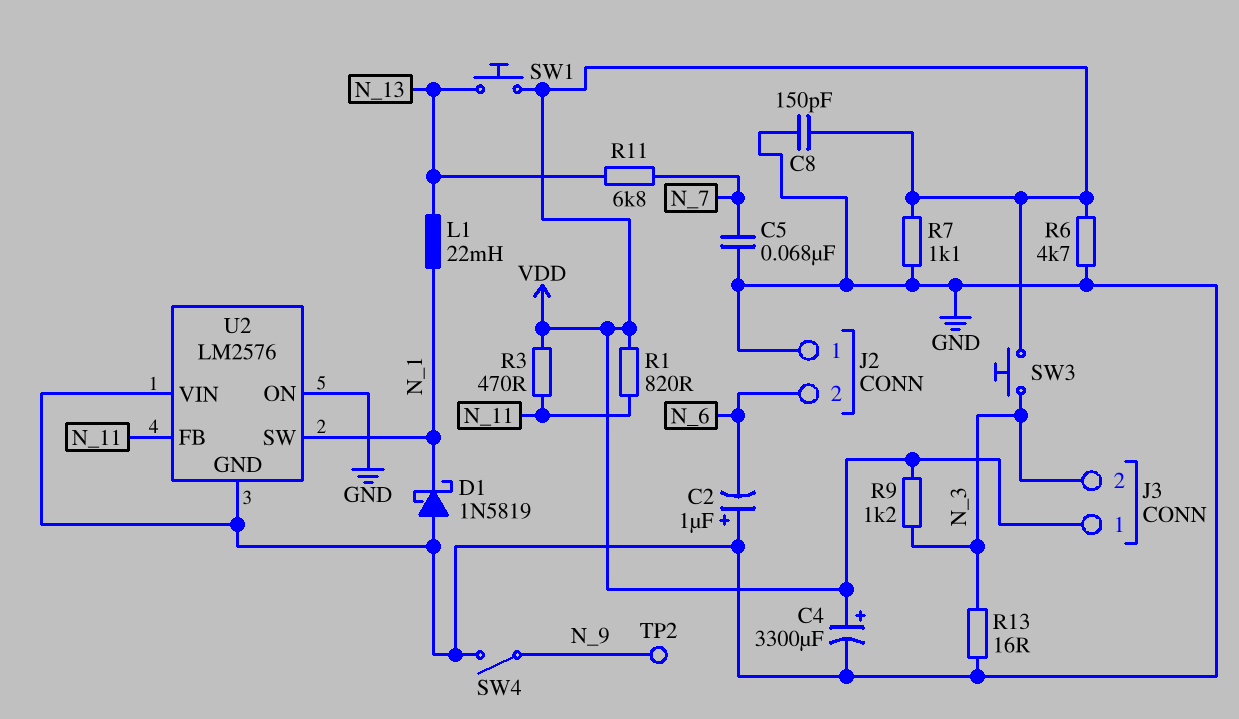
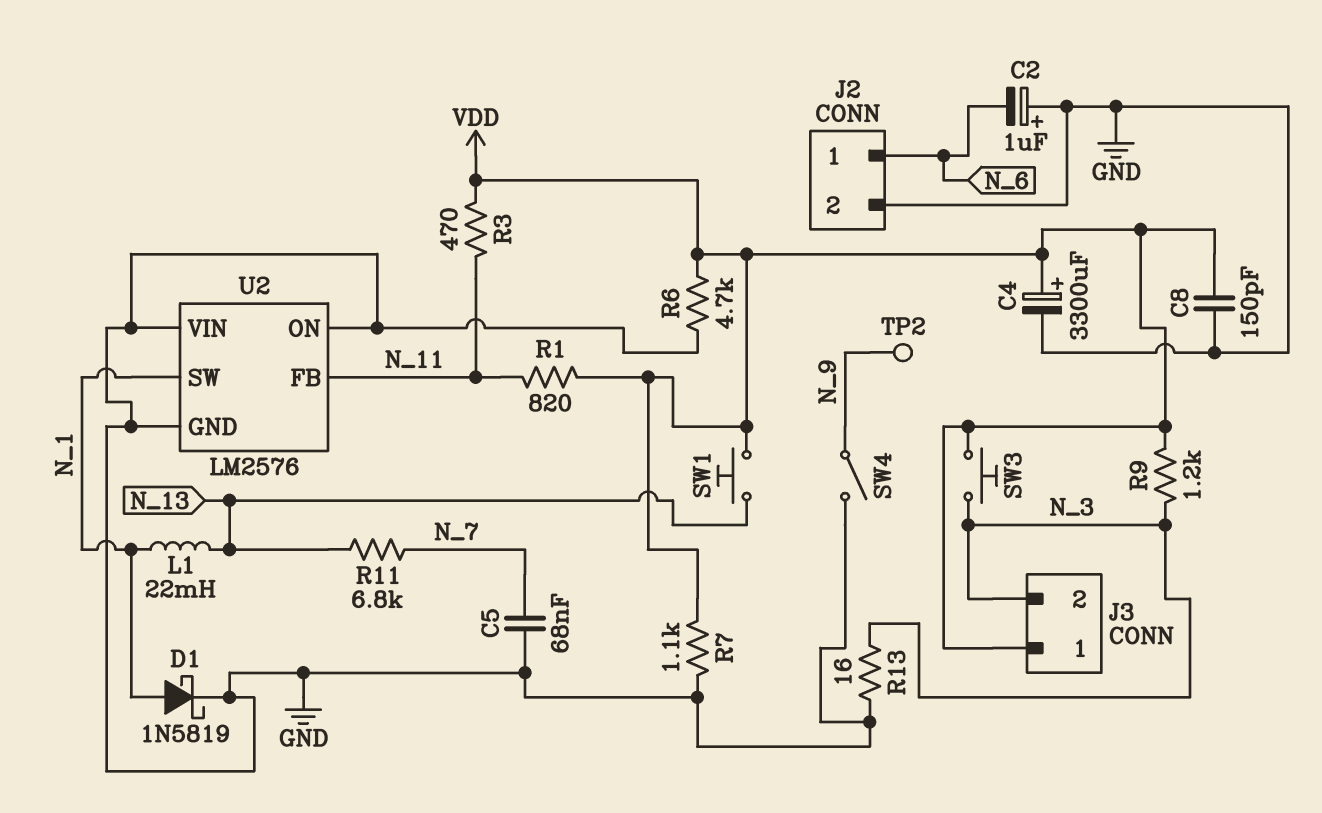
D1: schottky 1N5819 (A GND, K N_1) -> schottky 1N5819 (A N_1, K GND)
J2 pin 1: GND -> N_6
J2 pin 2: N_6 -> GND

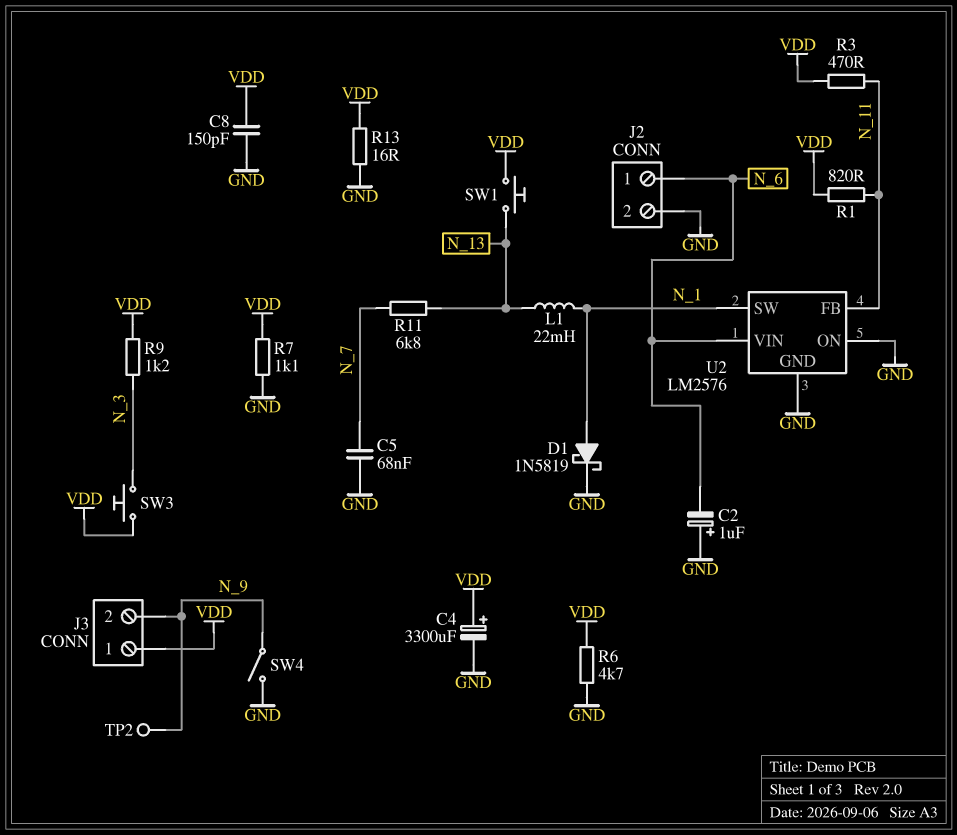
J3 pin 2: N_3 -> N_9
R13: 16 (GND, N_3) -> 16 (GND, VDD)
U2 pin VIN: GND -> N_6

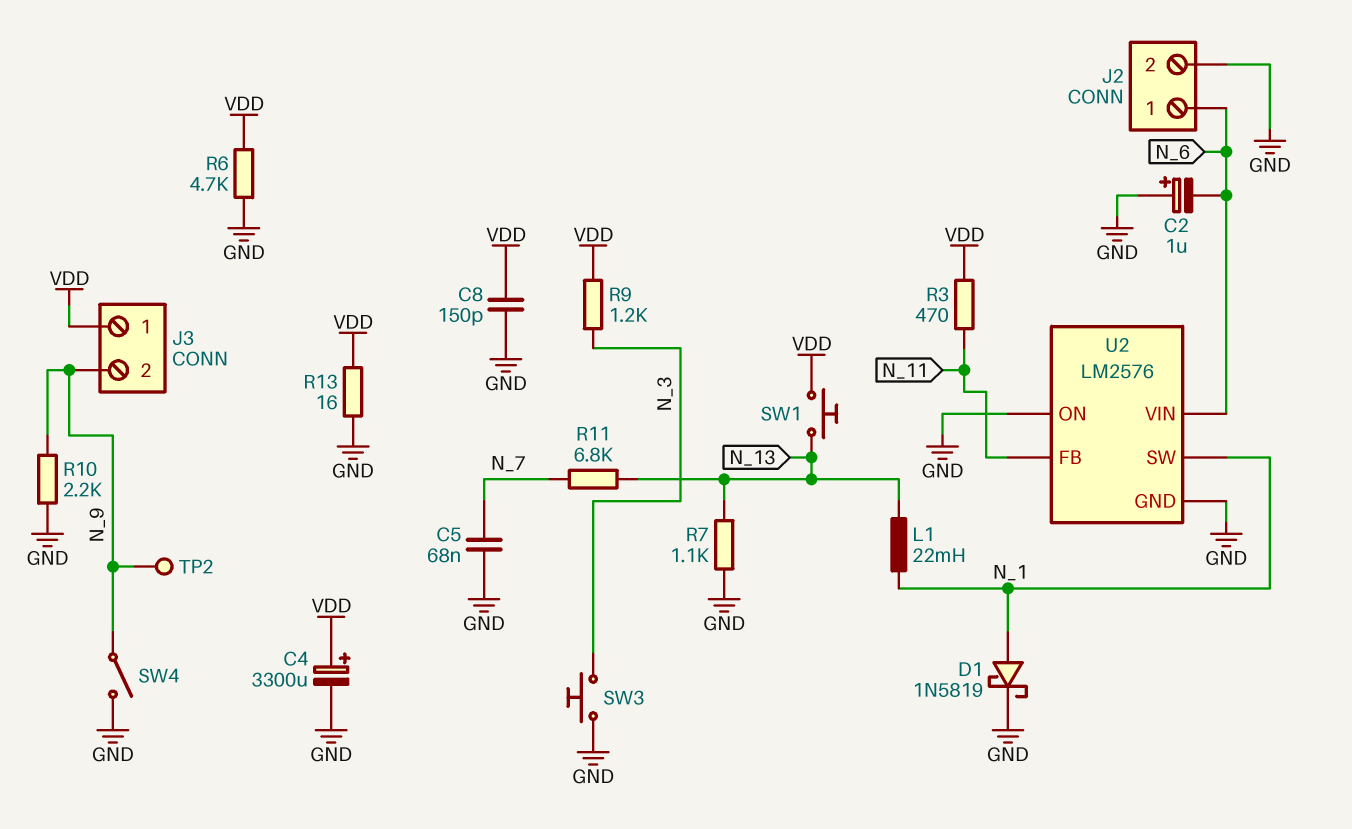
R1: 820 (N_11, VDD) -> none
R7: 1.1k (GND, VDD) -> 1.1k (GND, N_13)
R10: none -> 2.2k (GND, N_9)
SW3: button (N_3, VDD) -> button (GND, N_3)

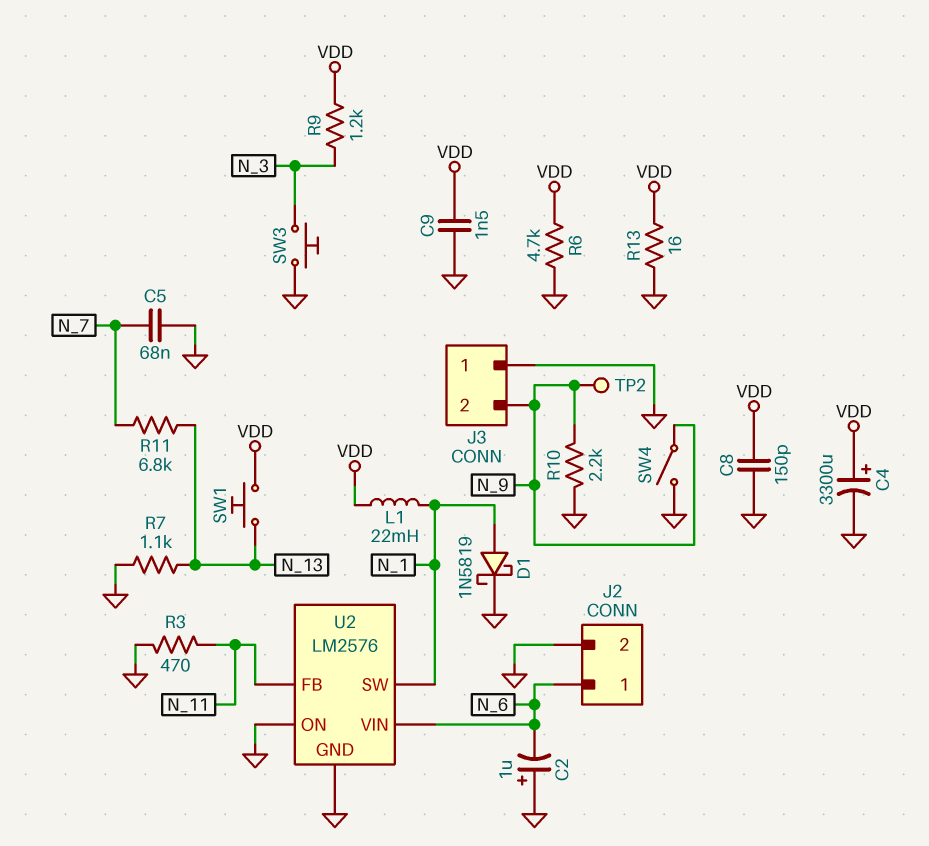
C9: none -> 1.5nF (GND, VDD)
J3 pin 1: VDD -> GND
L1: 22mH (N_1, N_13) -> 22mH (N_1, VDD)
R3: 470 (N_11, VDD) -> 470 (GND, N_11)

